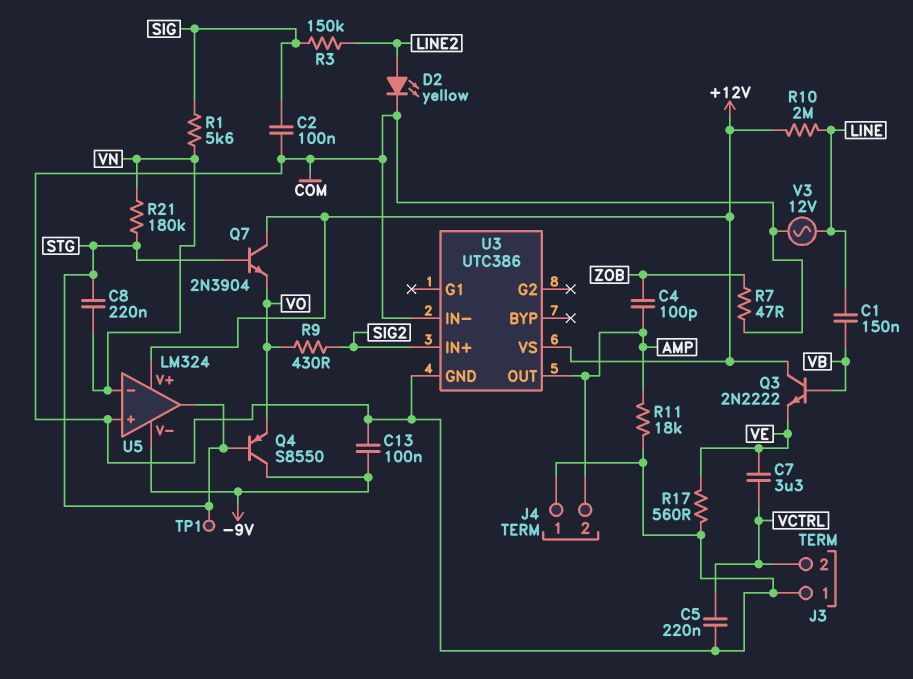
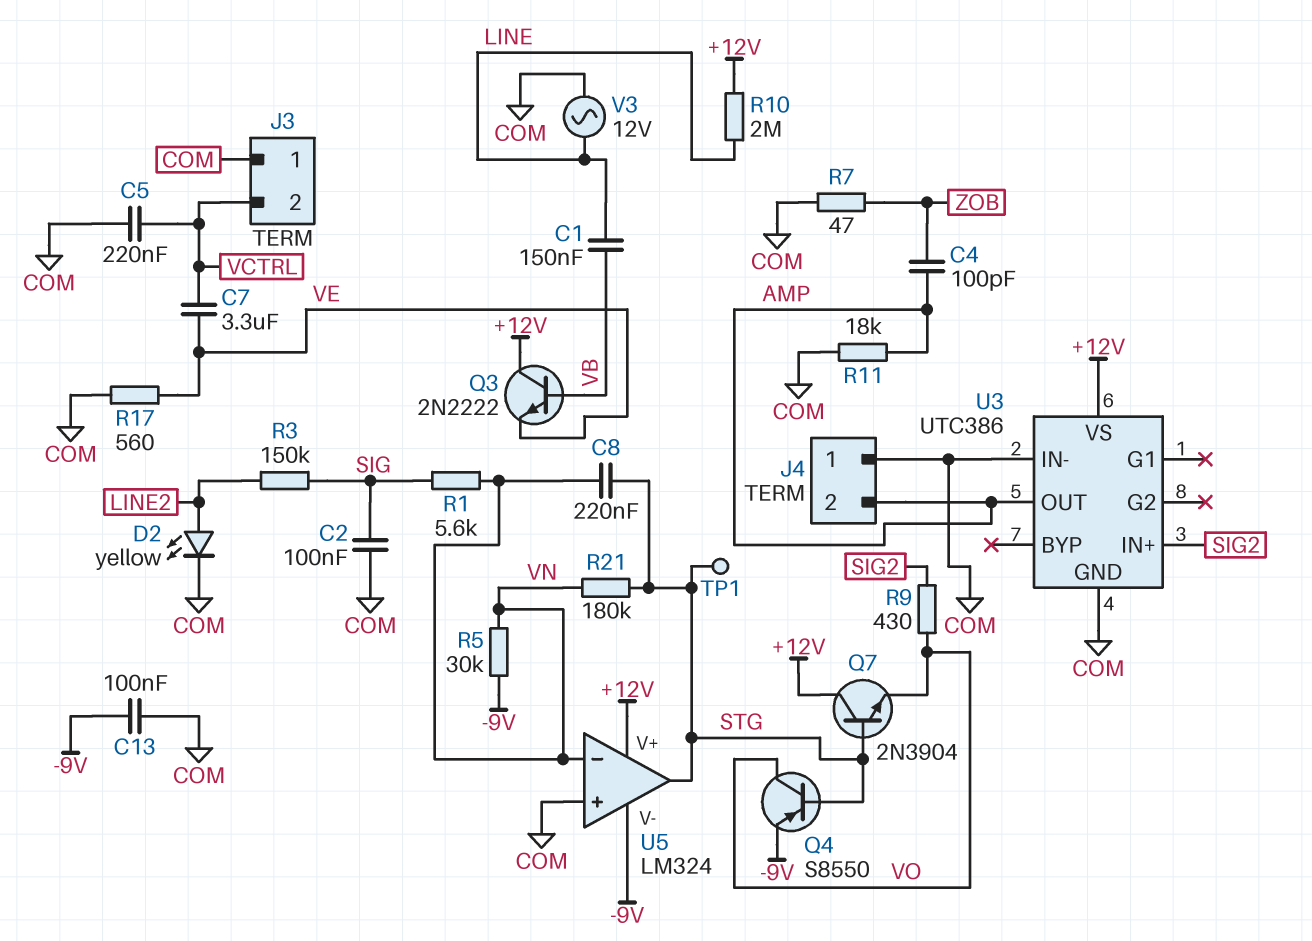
Q4: PNP S8550 (B STG, C -9V, E VO) -> PNP S8550 (B STG, C VO, E -9V)
R5: none -> 30k (-9V, VN)

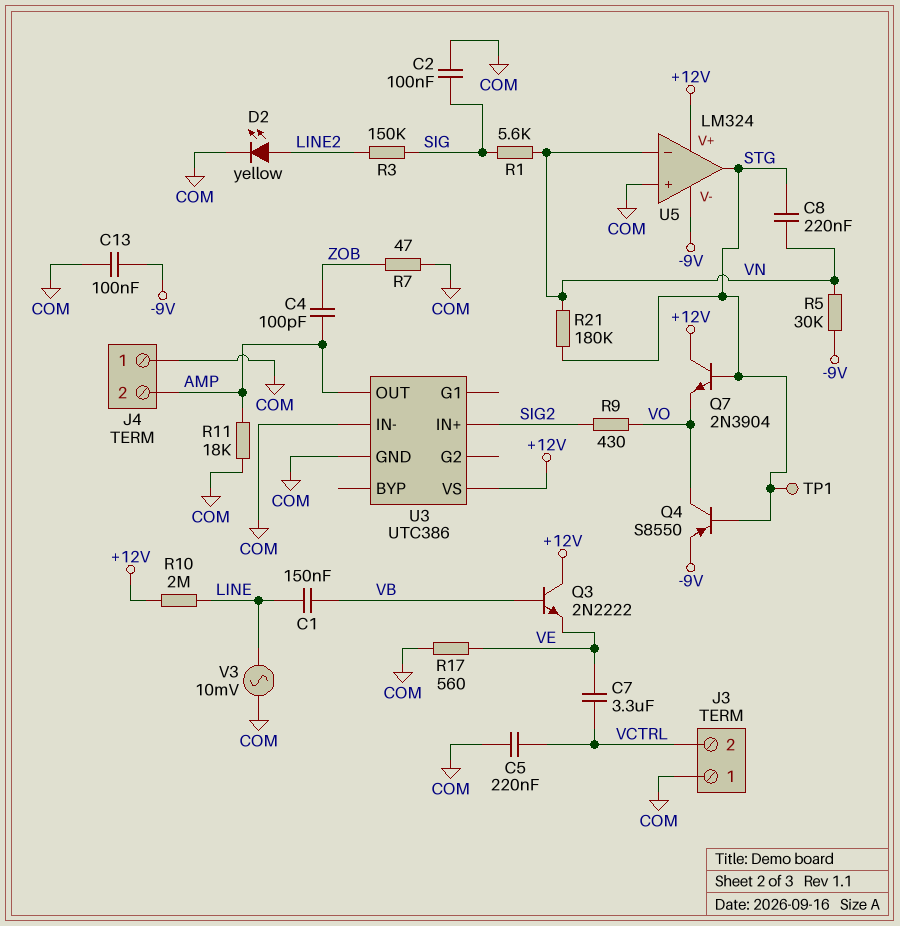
V3: AC 12V (COM, LINE) -> AC 10mV (COM, LINE)

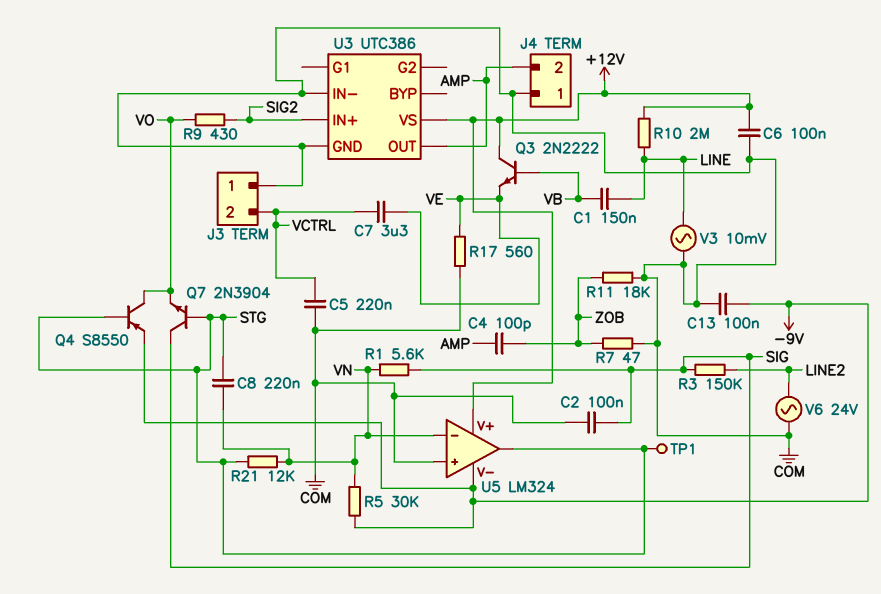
C6: none -> 100nF (+12V, COM)
D2: LED yellow (A LINE2, K COM) -> none
Q7: NPN 2N3904 (B STG, C +12V, E VO) -> NPN 2N3904 (B STG, C SIG, E VO)
R11: 18k (AMP, COM) -> 18k (COM, ZOB)
R21: 180k (STG, VN) -> 12k (STG, VN)
V6: none -> AC 24V (COM, LINE2)

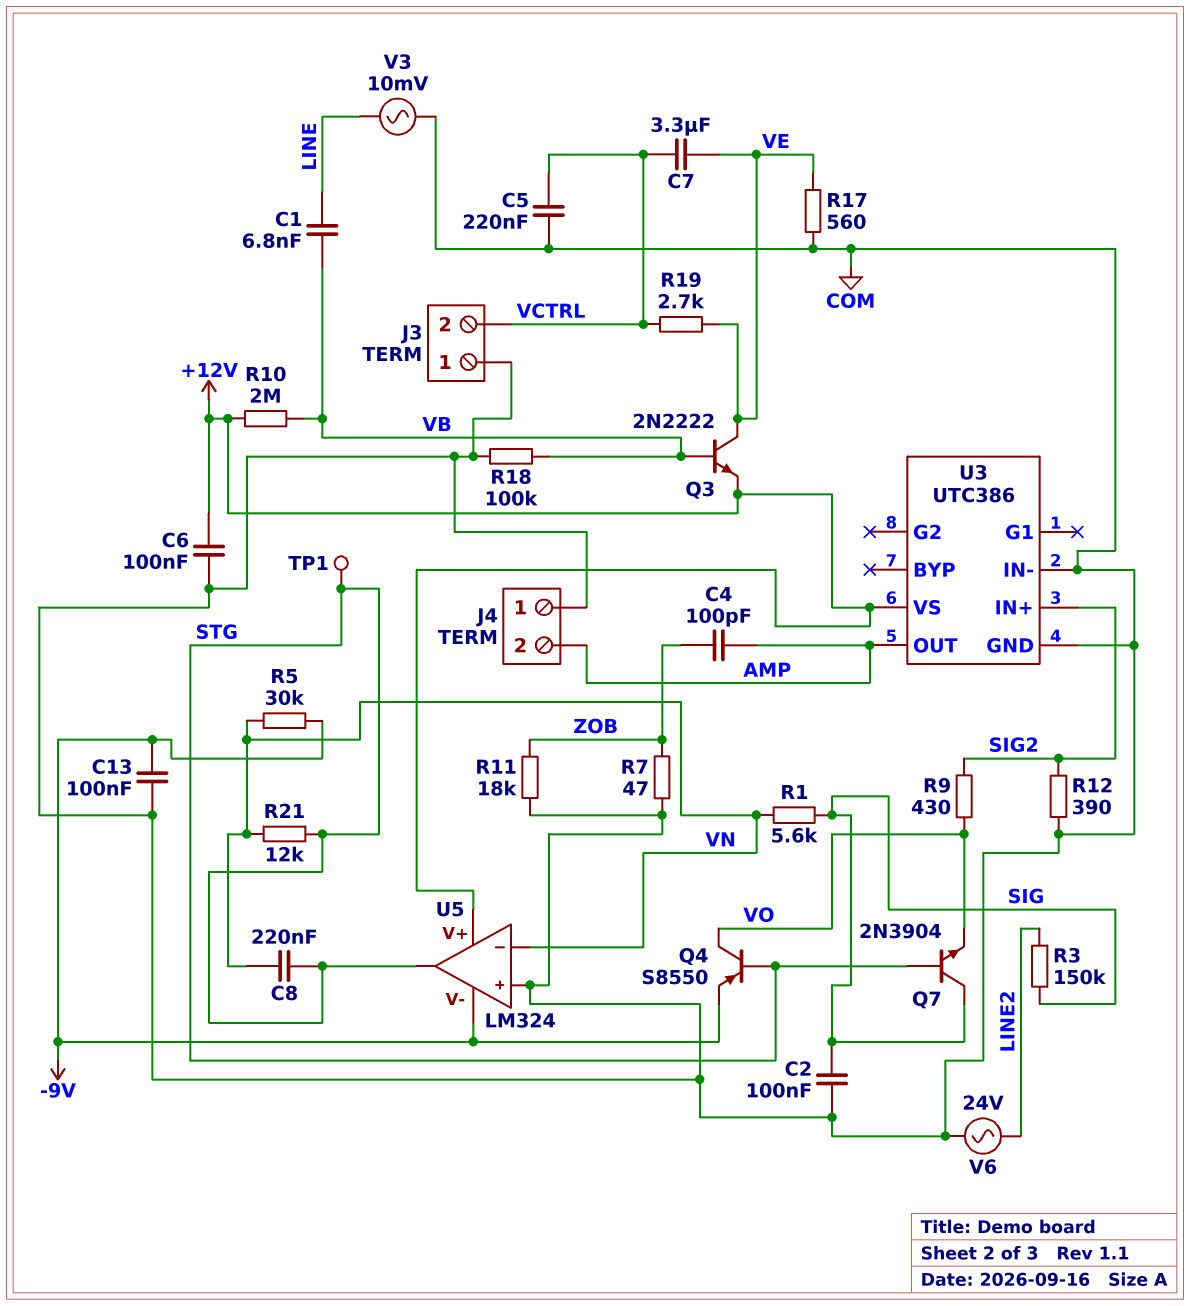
C1: 150nF (LINE, VB) -> 6.8nF (LINE, VB)
Q3: NPN 2N2222 (B VB, C +12V, E VE) -> NPN 2N2222 (B VB, C VE, E +12V)
R10: 2M (+12V, LINE) -> 2M (+12V, VB)
R12: none -> 390 (COM, SIG2)
R18: none -> 100k (COM, VB)
R19: none -> 2.7k (VCTRL, VE)

